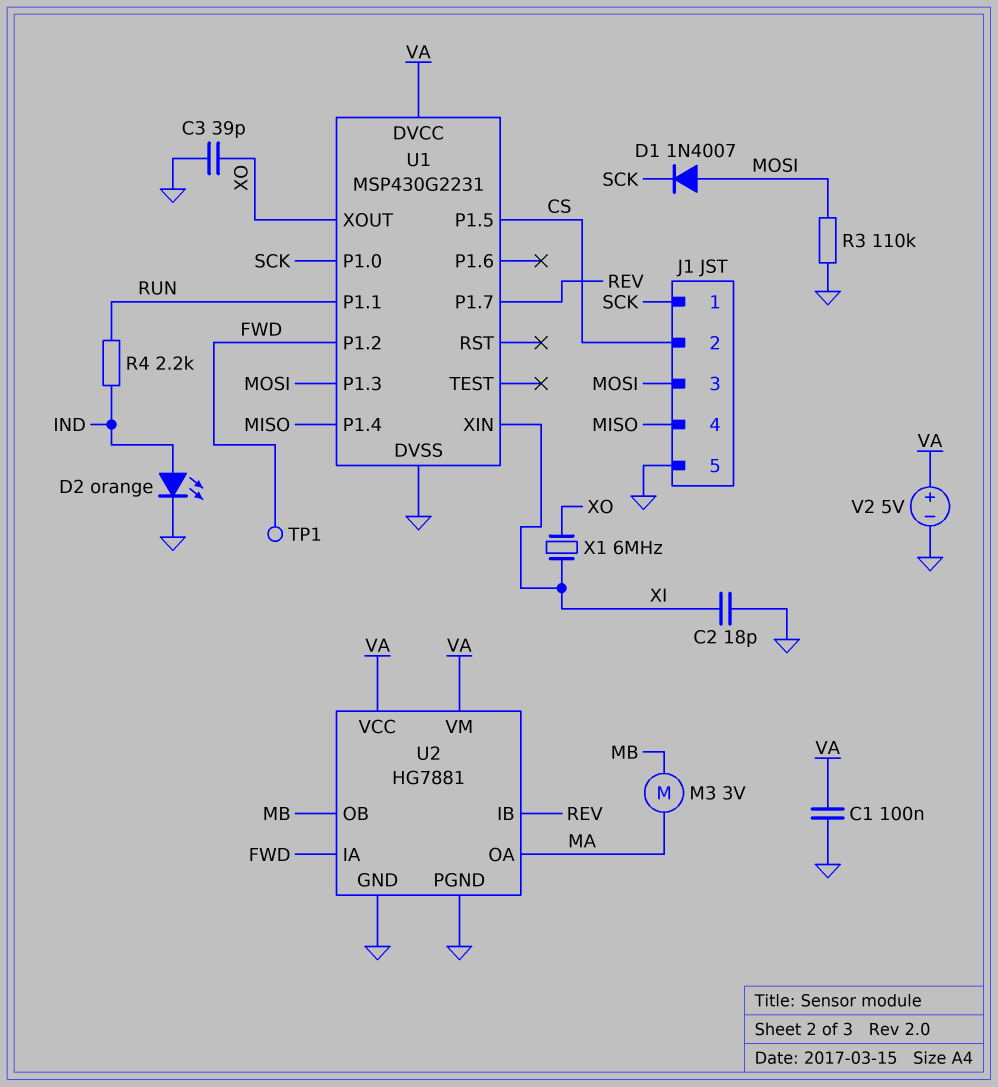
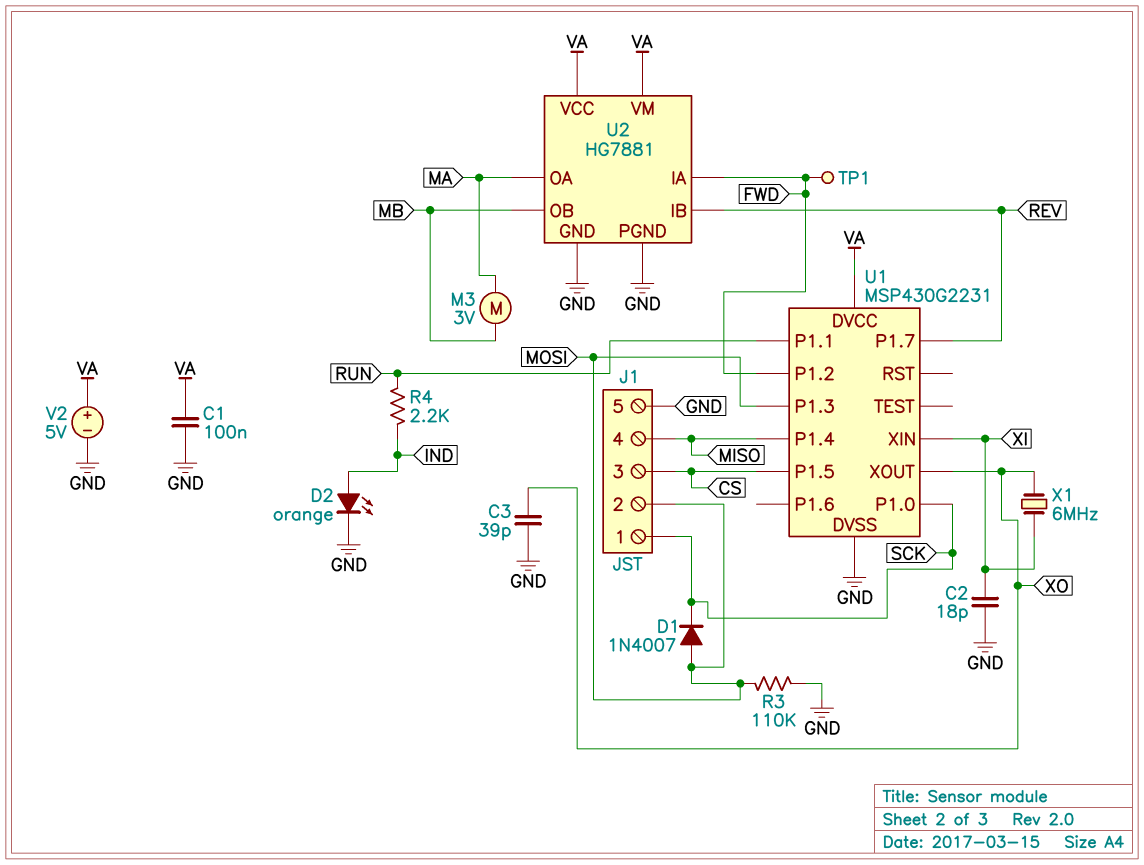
J1 pin 2: CS -> MOSI
J1 pin 3: MOSI -> CS

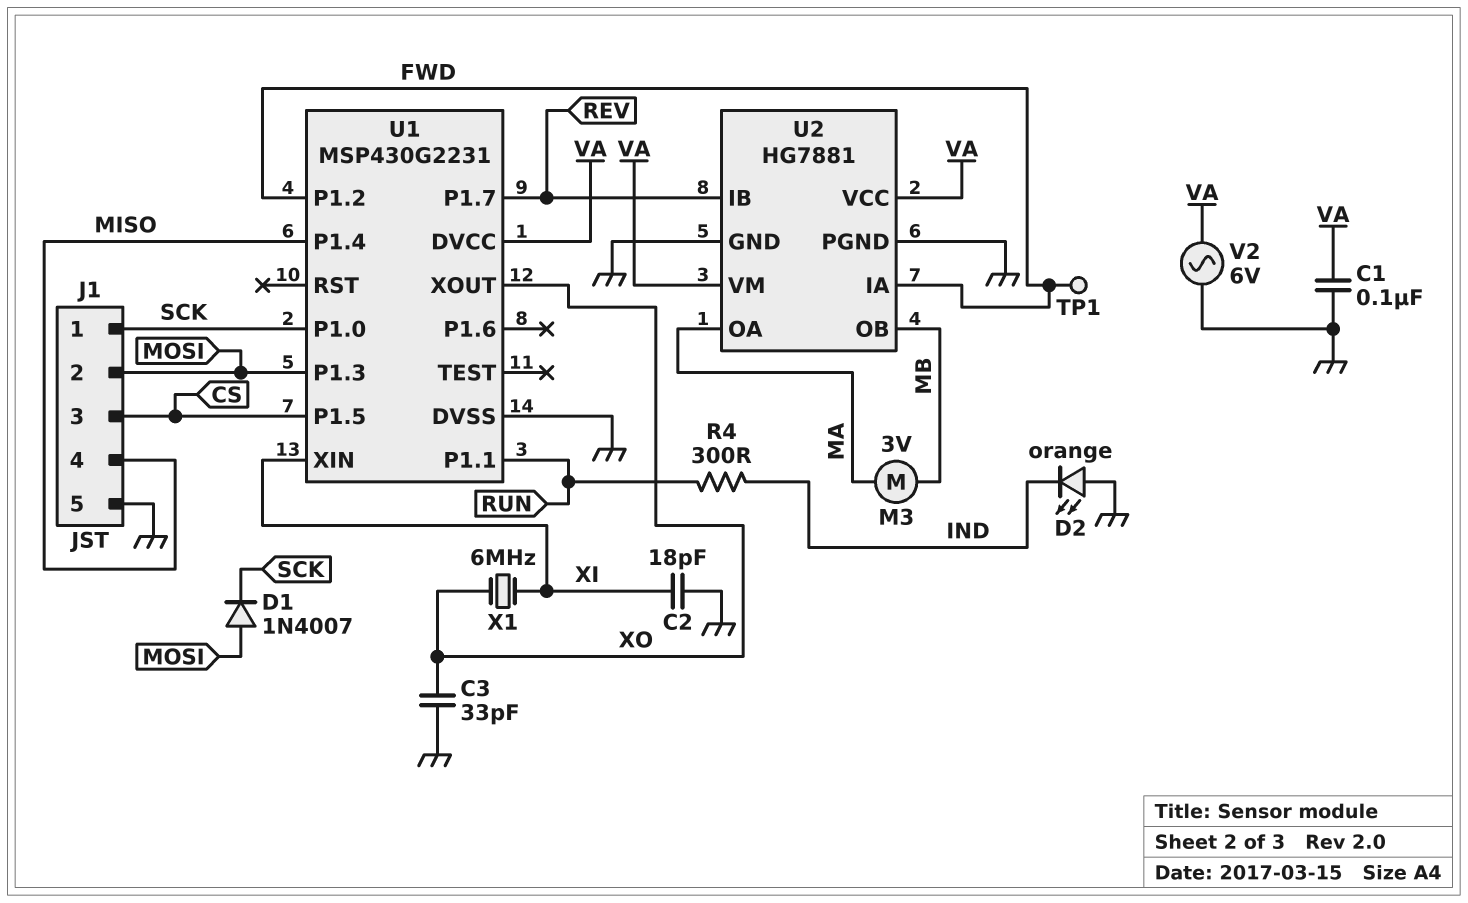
C3: 39pF (GND, XO) -> 33pF (GND, XO)
D2: LED orange (A IND, K GND) -> LED orange (A GND, K IND)
R3: 110k (GND, MOSI) -> none
R4: 2.2k (IND, RUN) -> 300 (IND, RUN)
V2: 5V (plus VA, minus GND) -> AC 6V (GND, VA)

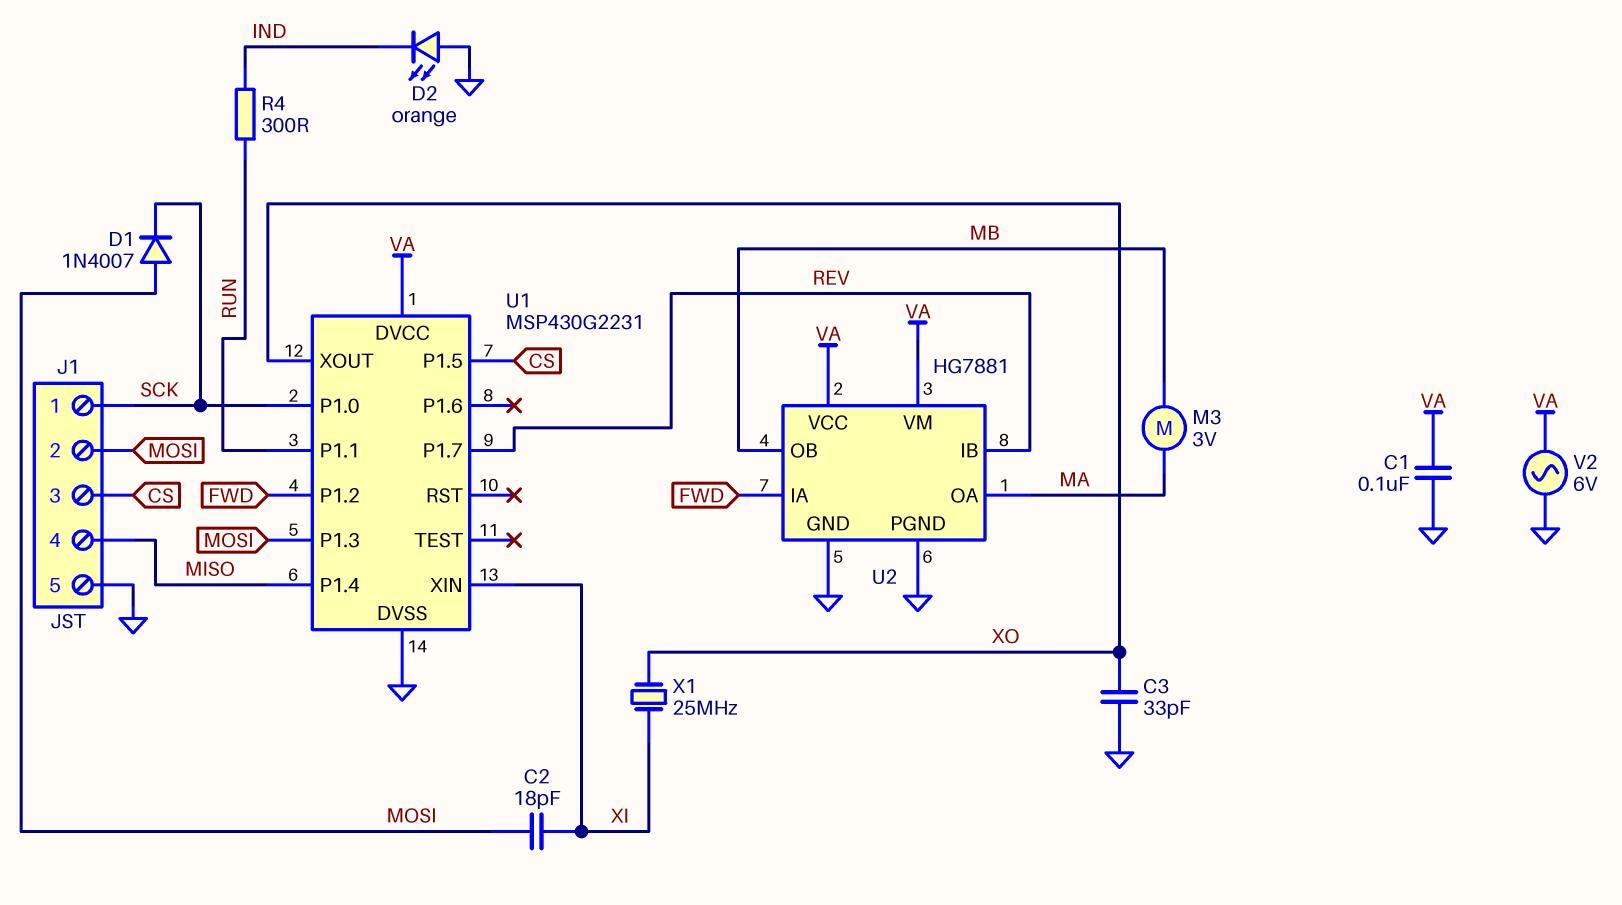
C2: 18pF (GND, XI) -> 18pF (MOSI, XI)
TP1: test point (FWD) -> none
X1: 6MHz (XI, XO) -> 25MHz (XI, XO)

